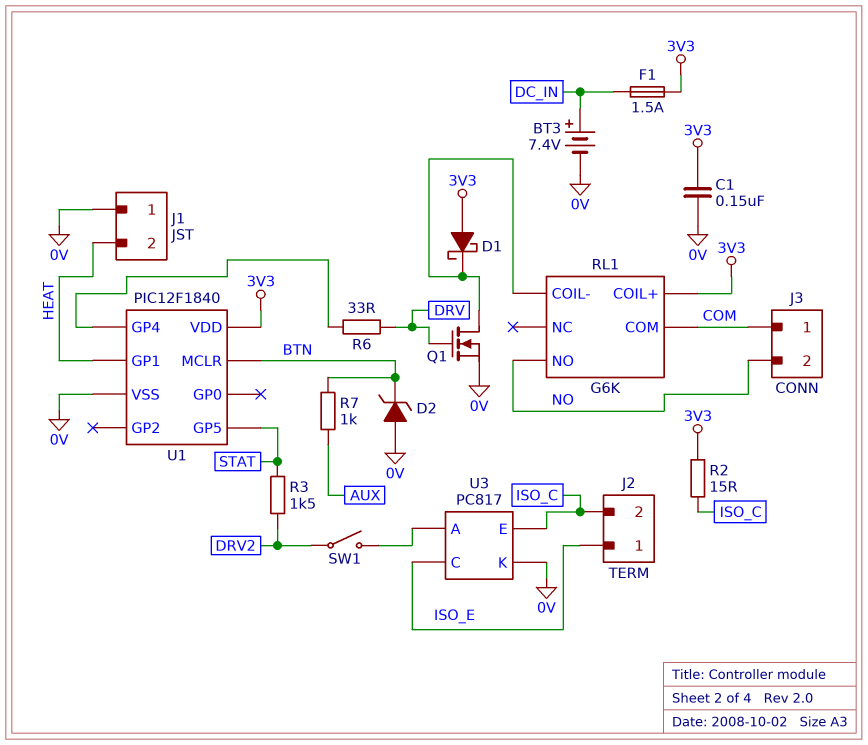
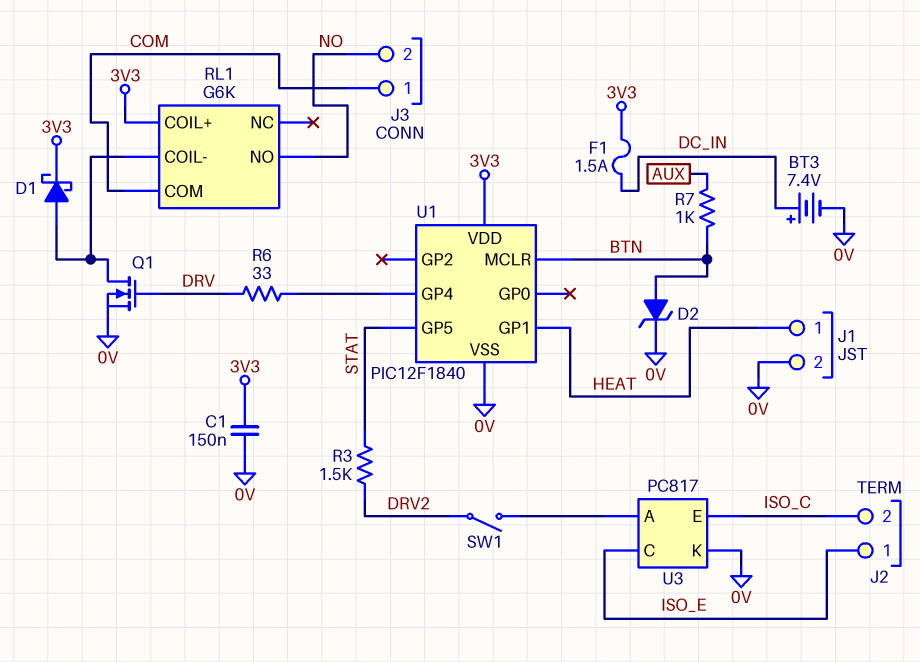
D1: schottky (A 3V3, K RL1/COIL-) -> schottky (A RL1/COIL-, K 3V3)
D2: zener (A 0V, K BTN) -> zener (A BTN, K 0V)
J1 pin 1: 0V -> HEAT
J1 pin 2: HEAT -> 0V
R2: 15 (3V3, ISO_C) -> none

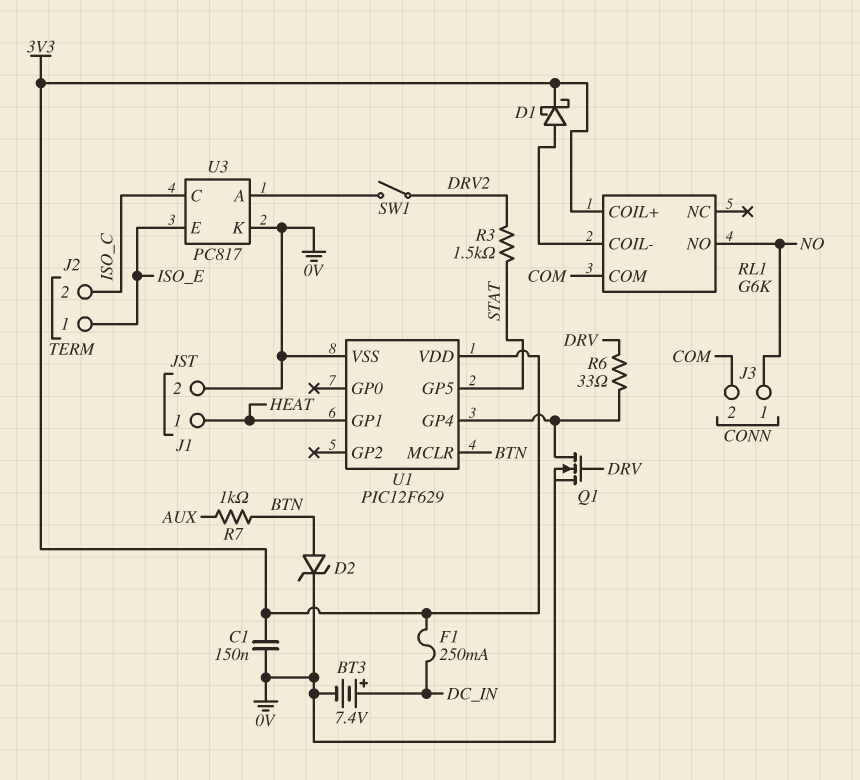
F1: 1.5A (3V3, DC_IN) -> 250mA (3V3, DC_IN)
J3 pin 1: COM -> NO
J3 pin 2: NO -> COM
Q1: NMOS (G DRV, D RL1/COIL-, S 0V) -> NMOS (G DRV, D U1/GP4, S 0V)
U1: PIC12F1840 -> PIC12F629
U3 pin C: ISO_E -> ISO_C
U3 pin E: ISO_C -> ISO_E

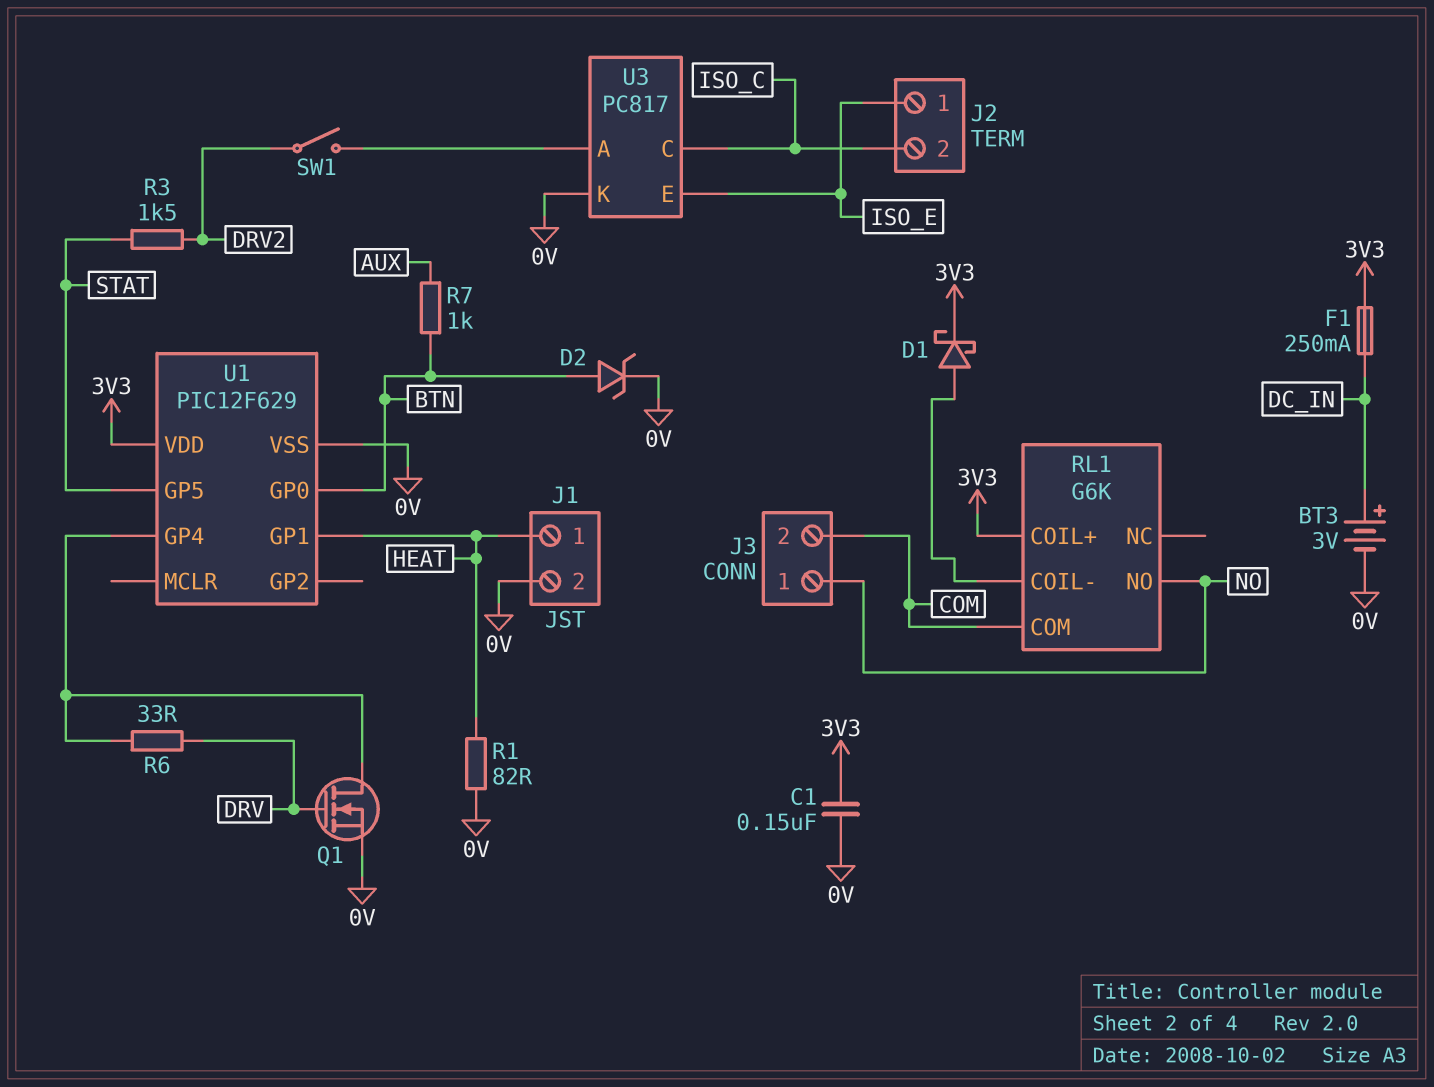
BT3: 7.4V (plus DC_IN, minus 0V) -> 3V (plus DC_IN, minus 0V)
R1: none -> 82 (0V, HEAT)
U1 pin GP0: none -> BTN
U1 pin MCLR: BTN -> none

